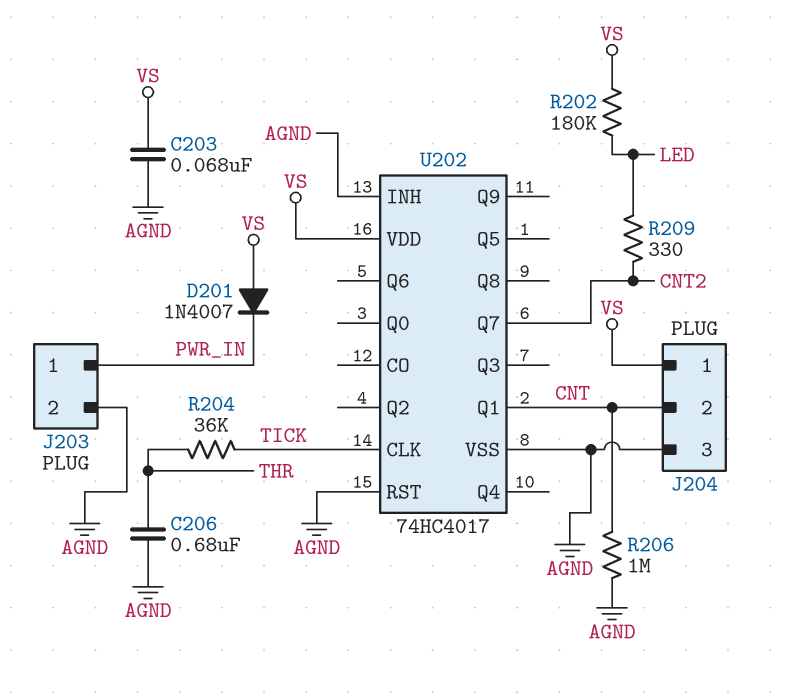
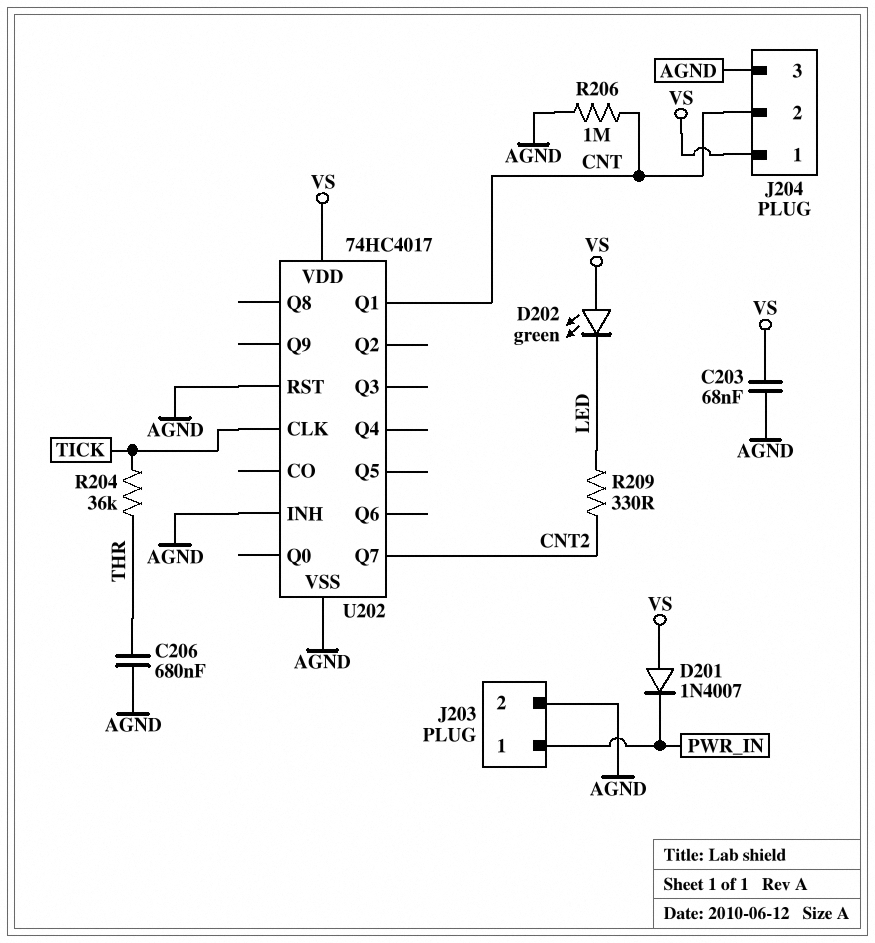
D202: none -> LED green (A VS, K LED)
R202: 180k (LED, VS) -> none

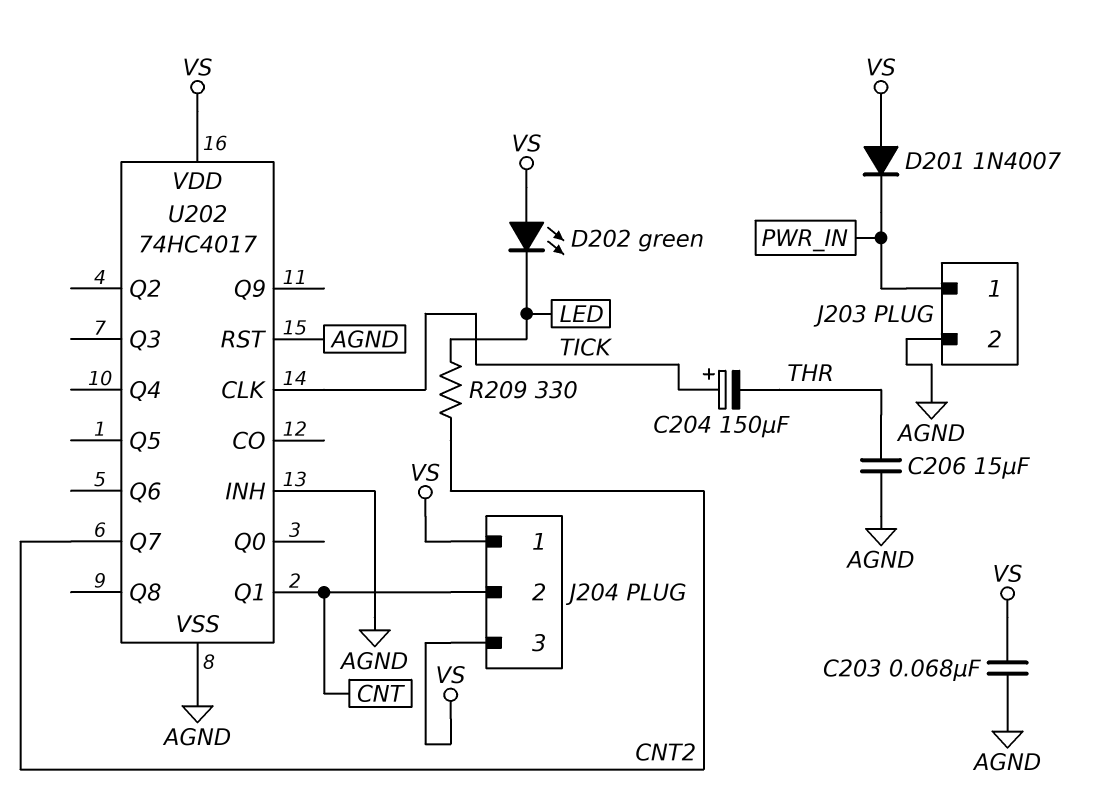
C204: none -> 150uF (plus TICK, minus THR)
C206: 680nF (AGND, THR) -> 15uF (AGND, THR)
J204 pin 3: AGND -> VS
R204: 36k (THR, TICK) -> none
R206: 1M (AGND, CNT) -> none

